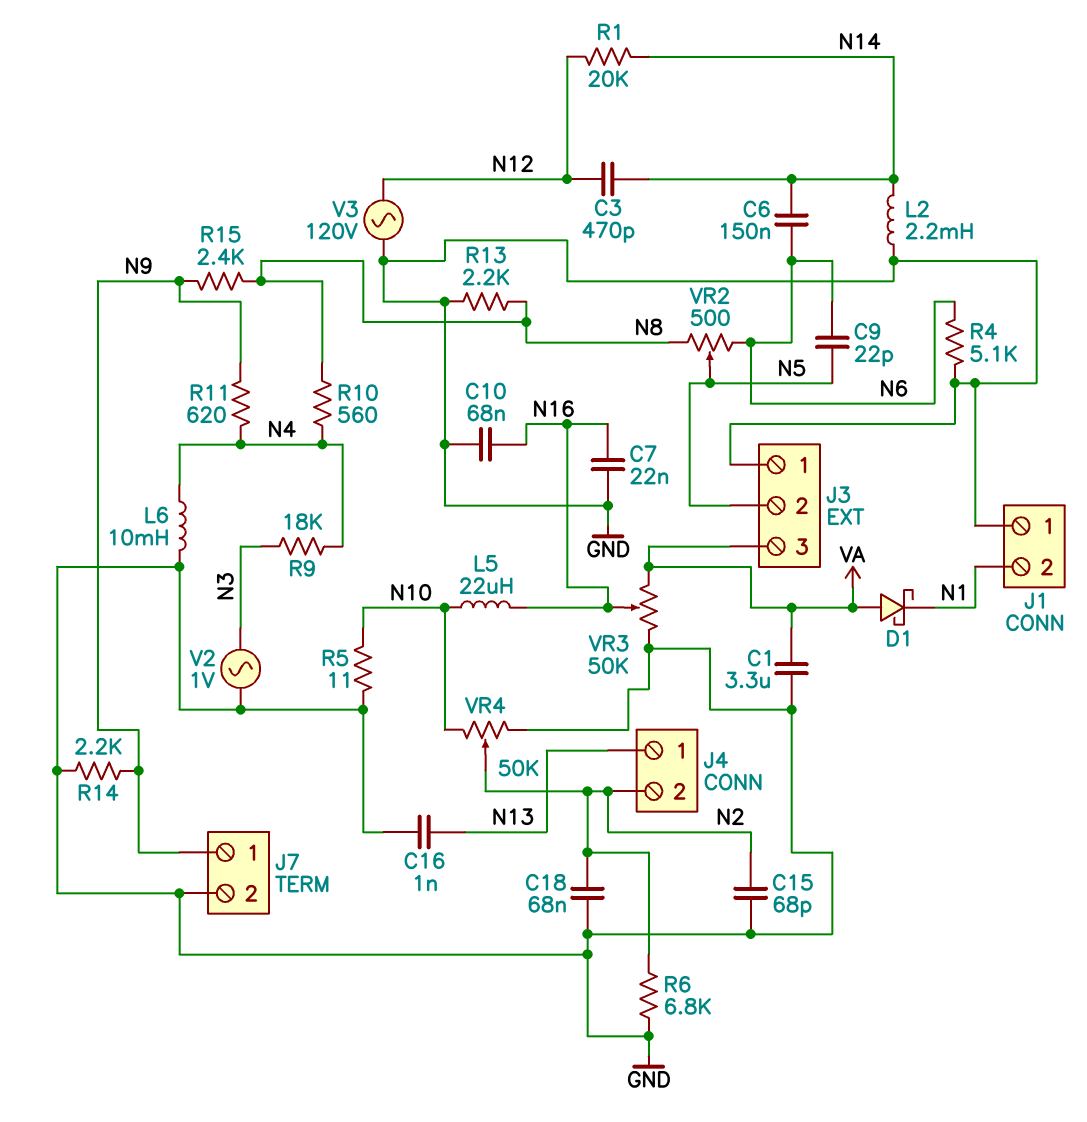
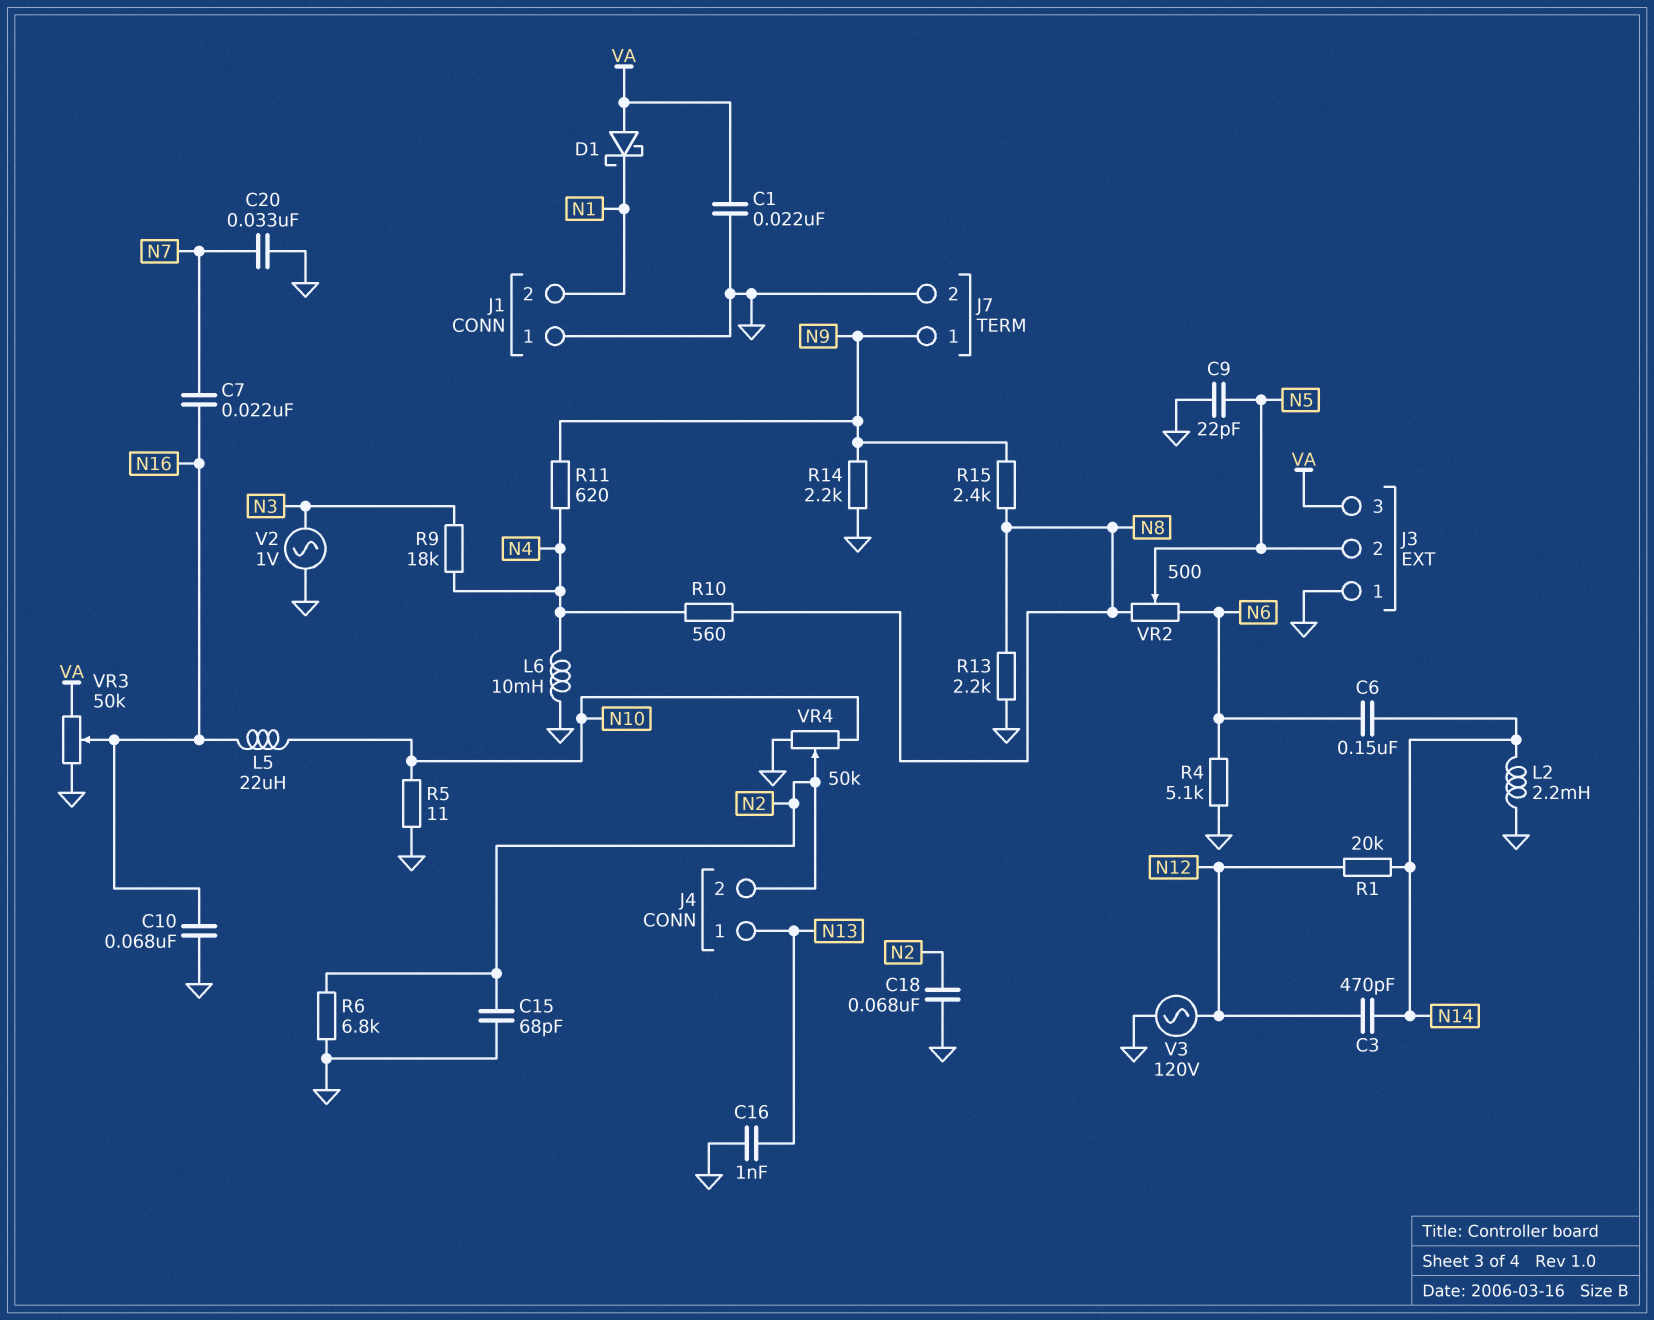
C1: 3.3uF (GND, VA) -> 22nF (GND, VA)
C7: 22nF (GND, N16) -> 22nF (N7, N16)
C9: 22pF (N5, N6) -> 22pF (GND, N5)
C20: none -> 33nF (GND, N7)

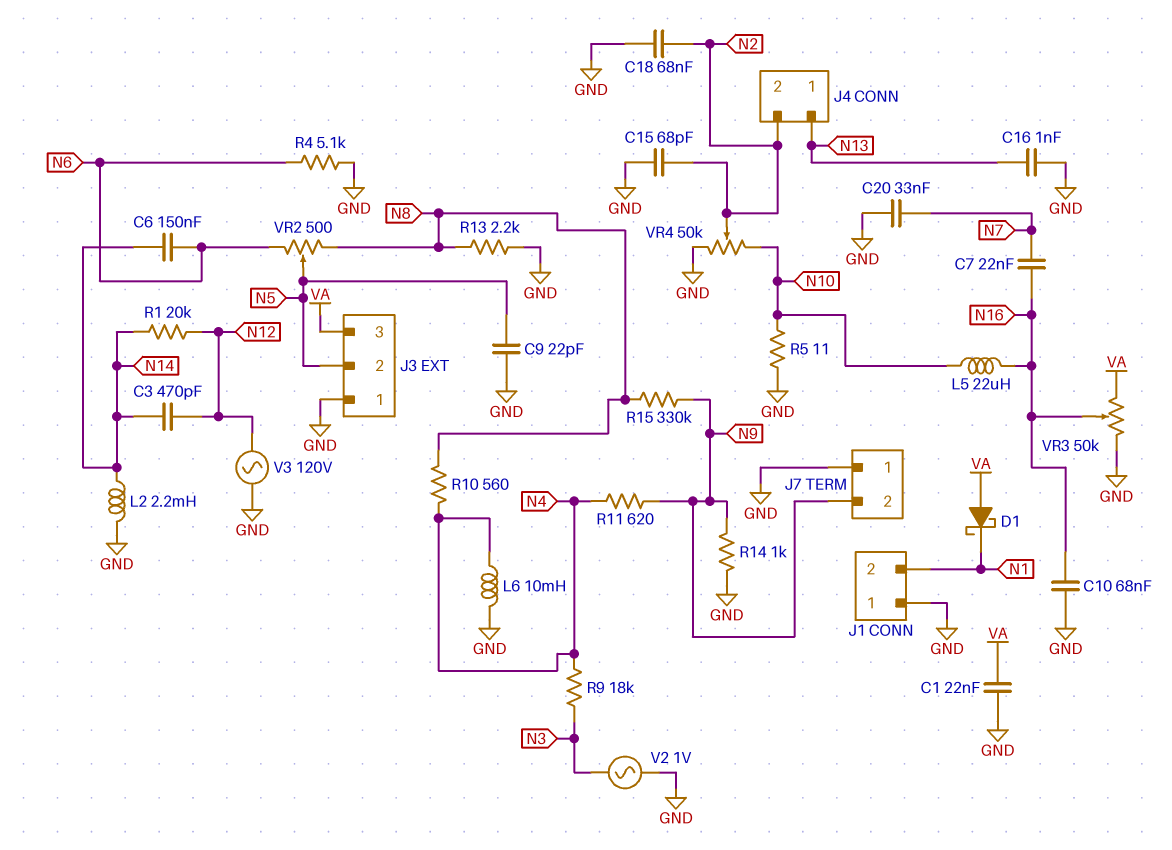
J7 pin 1: N9 -> GND
J7 pin 2: GND -> N9
R6: 6.8k (GND, N2) -> none
R14: 2.2k (GND, N9) -> 1k (GND, N9)
R15: 2.4k (N8, N9) -> 330k (N8, N9)

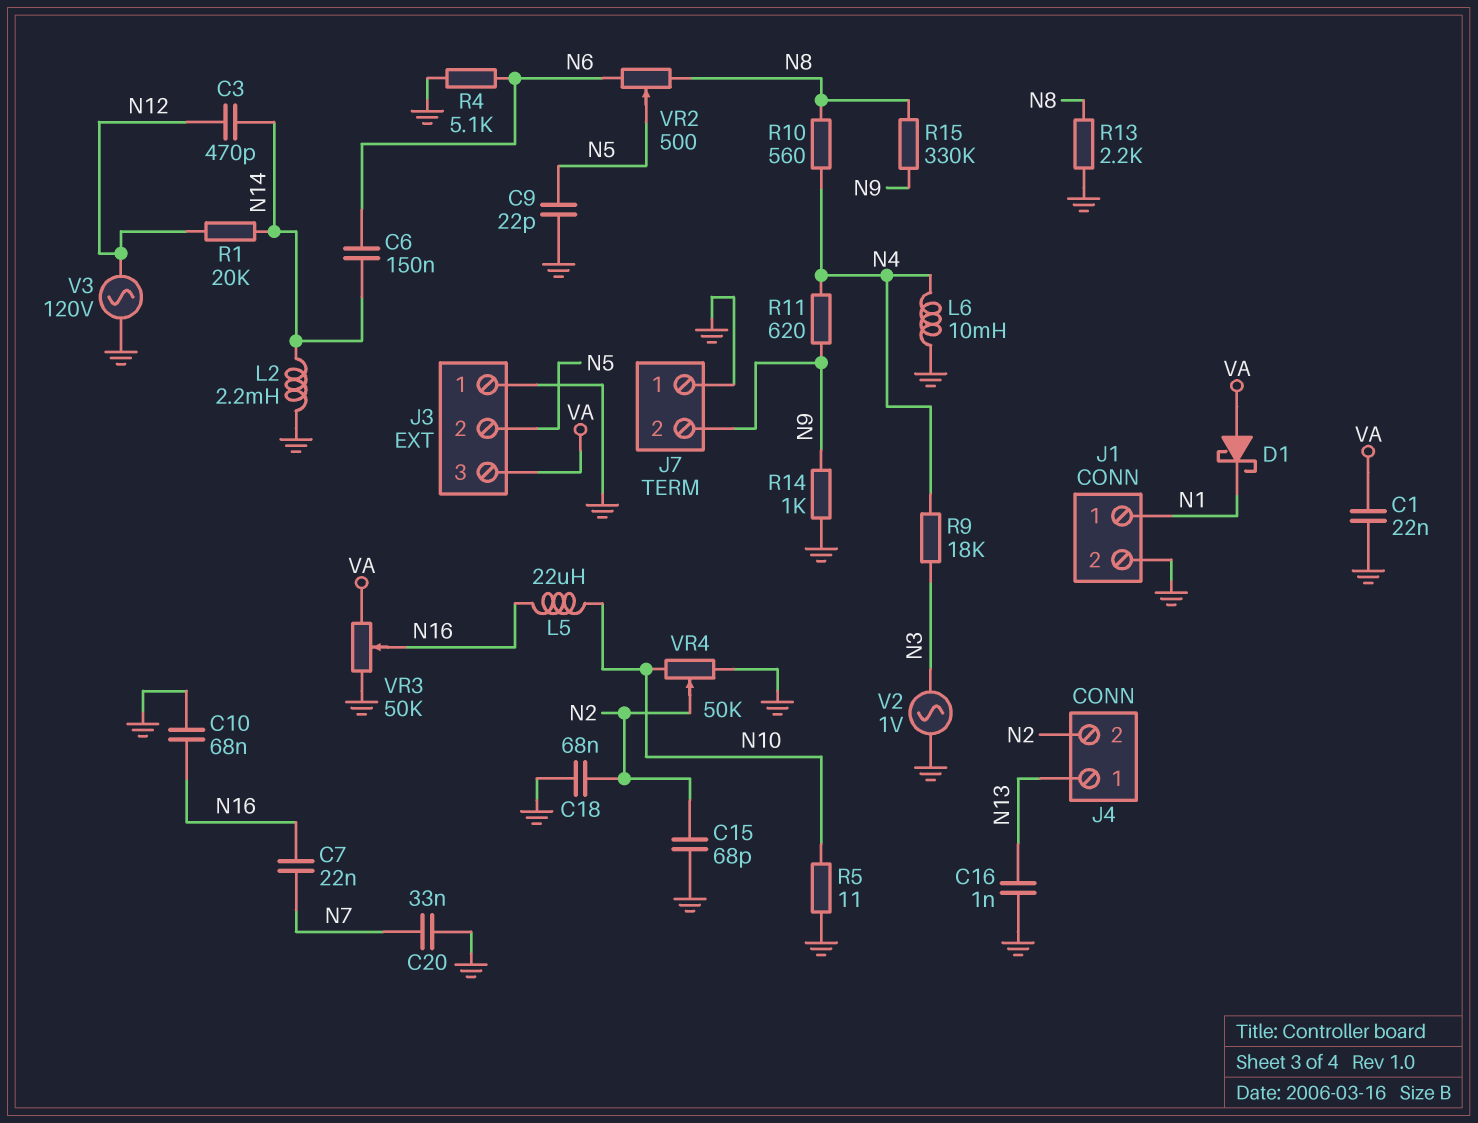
J1 pin 1: GND -> N1
J1 pin 2: N1 -> GND

